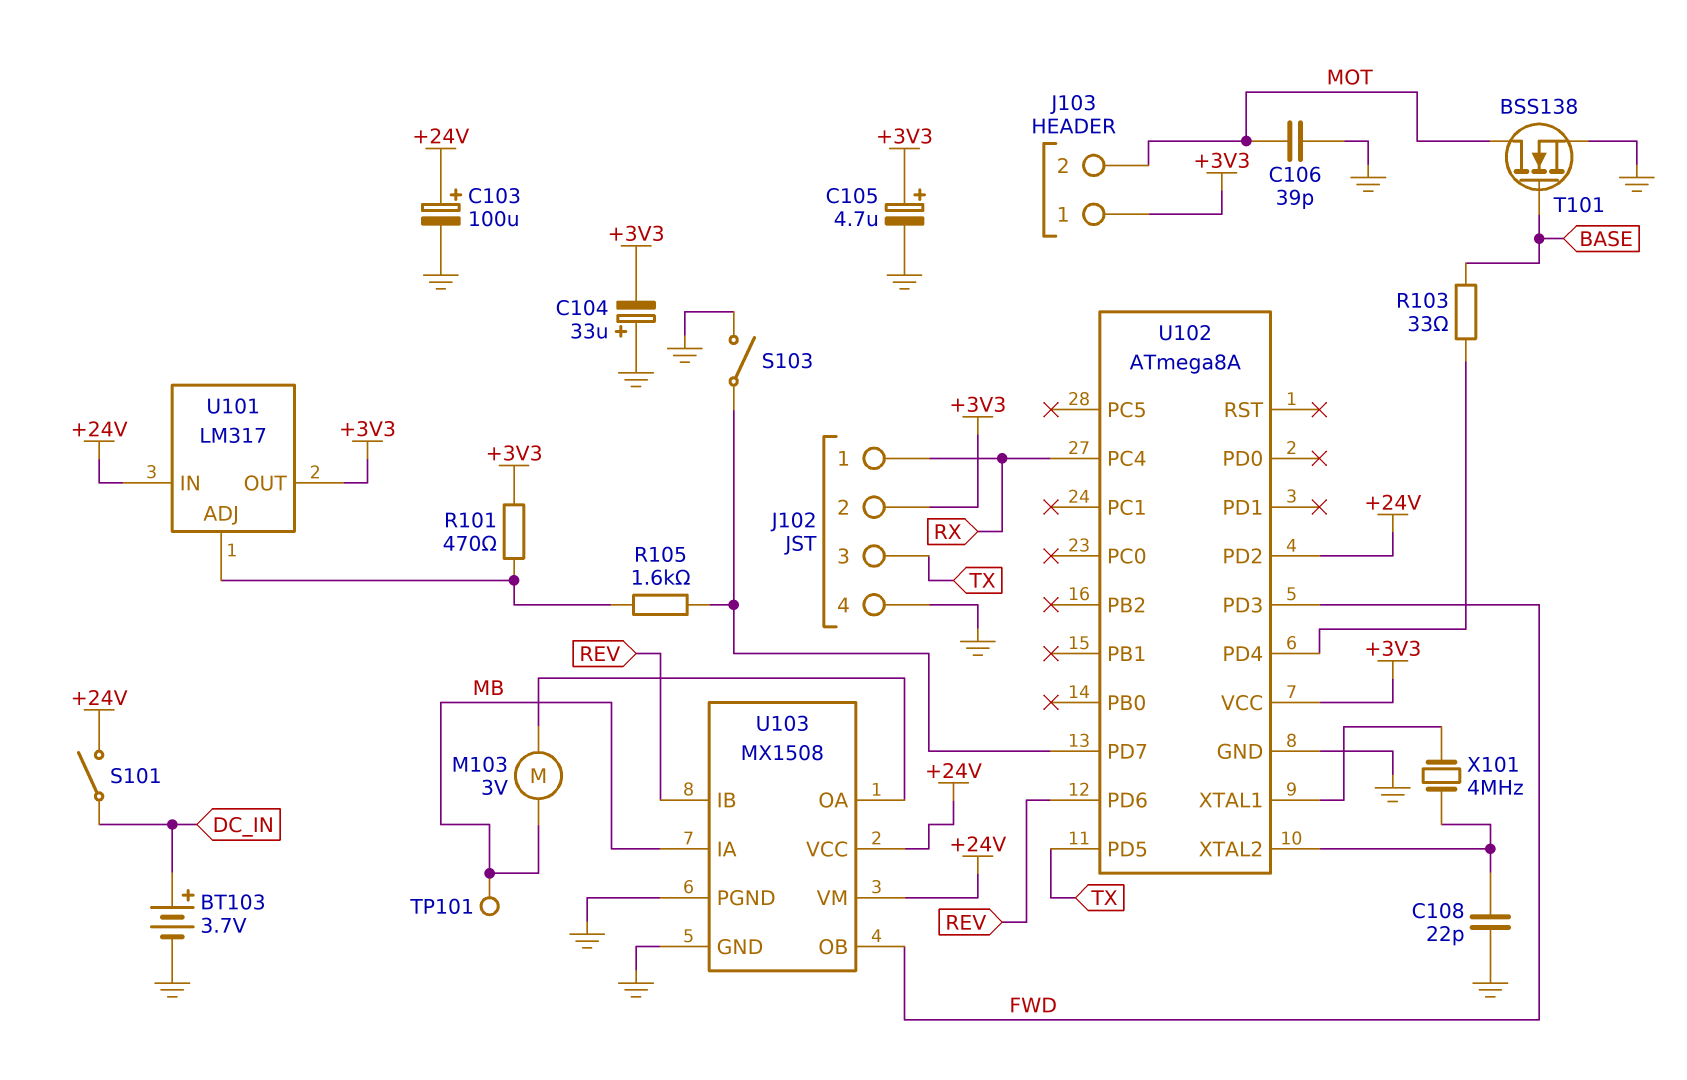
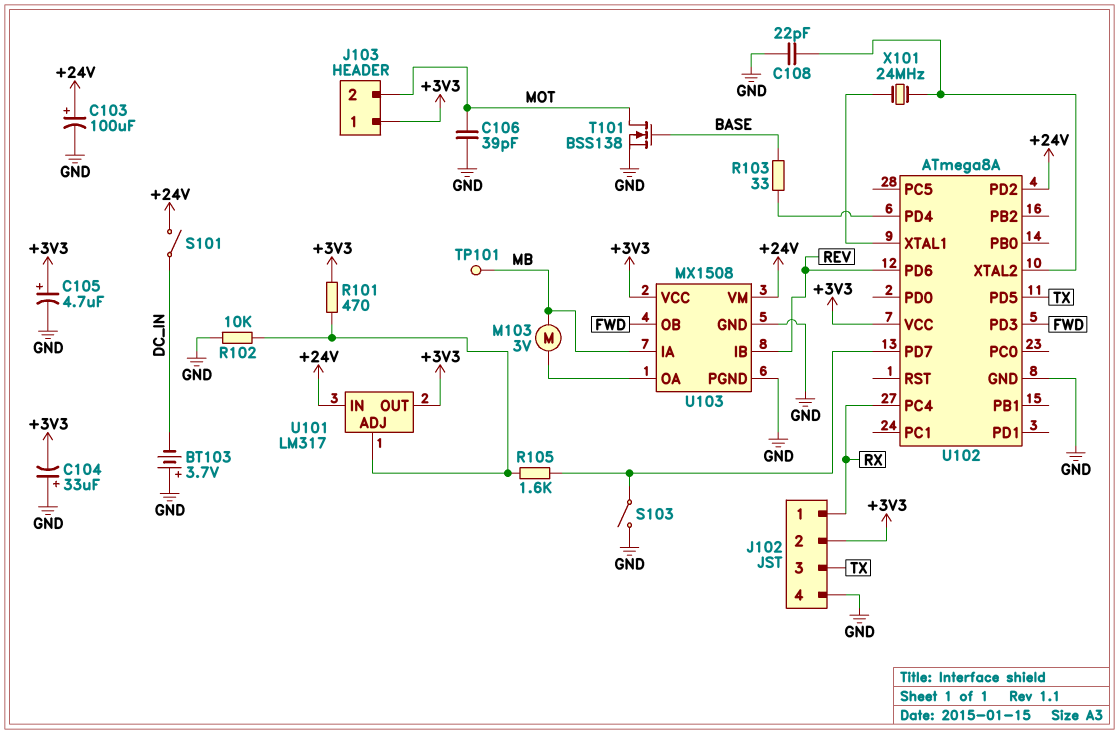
BT103: 3.7V (plus DC_IN, minus GND) -> 3.7V (plus GND, minus DC_IN)
R102: none -> 10k (GND, U101/ADJ)
U103 pin VCC: +24V -> +3V3
X101: 4MHz (U102/XTAL1, U102/XTAL2) -> 24MHz (U102/XTAL1, U102/XTAL2)

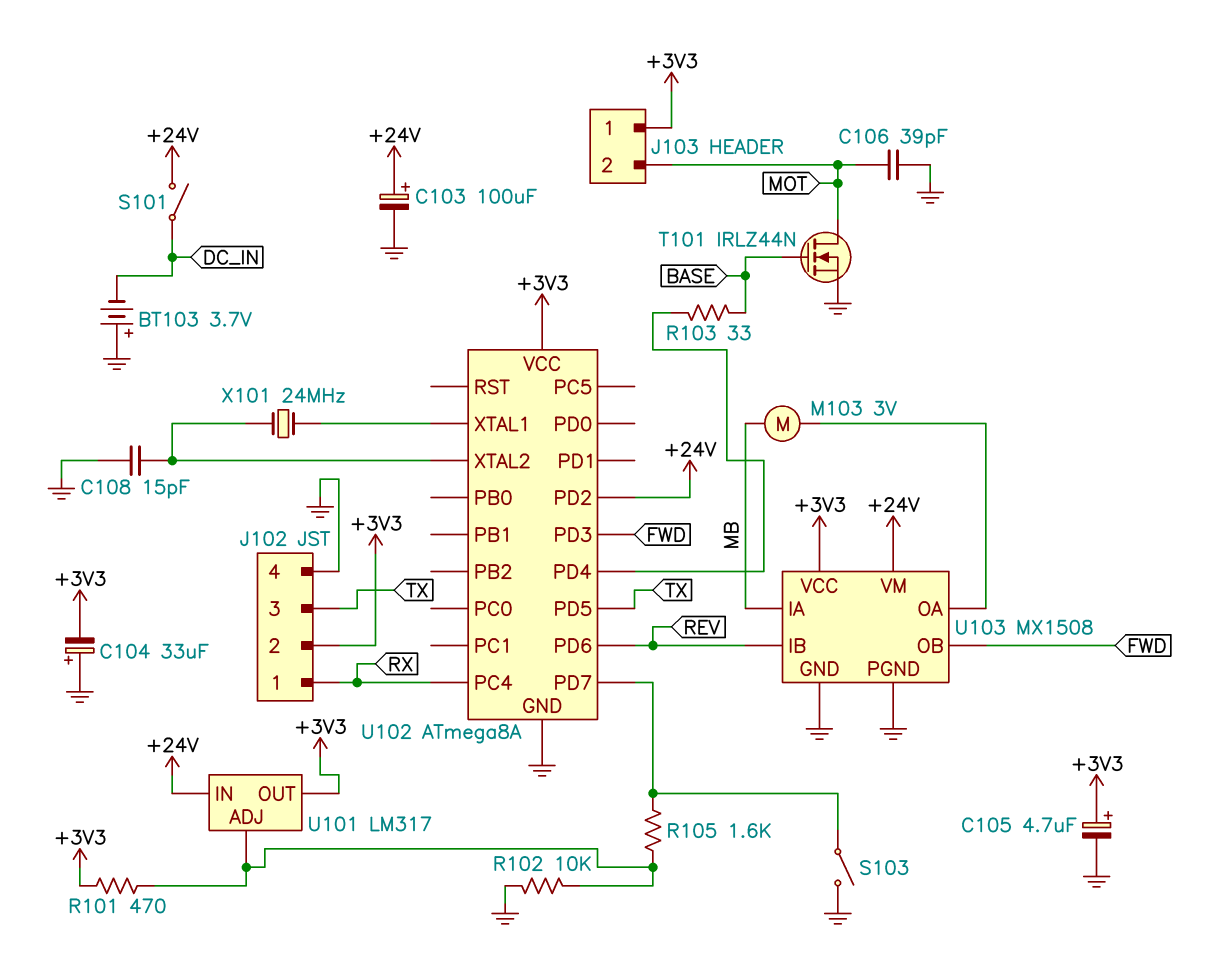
C108: 22pF (GND, U102/XTAL2) -> 15pF (GND, U102/XTAL2)
T101: NMOS BSS138 (G BASE, D MOT, S GND) -> NMOS IRLZ44N (G BASE, D MOT, S GND)
TP101: test point (MB) -> none

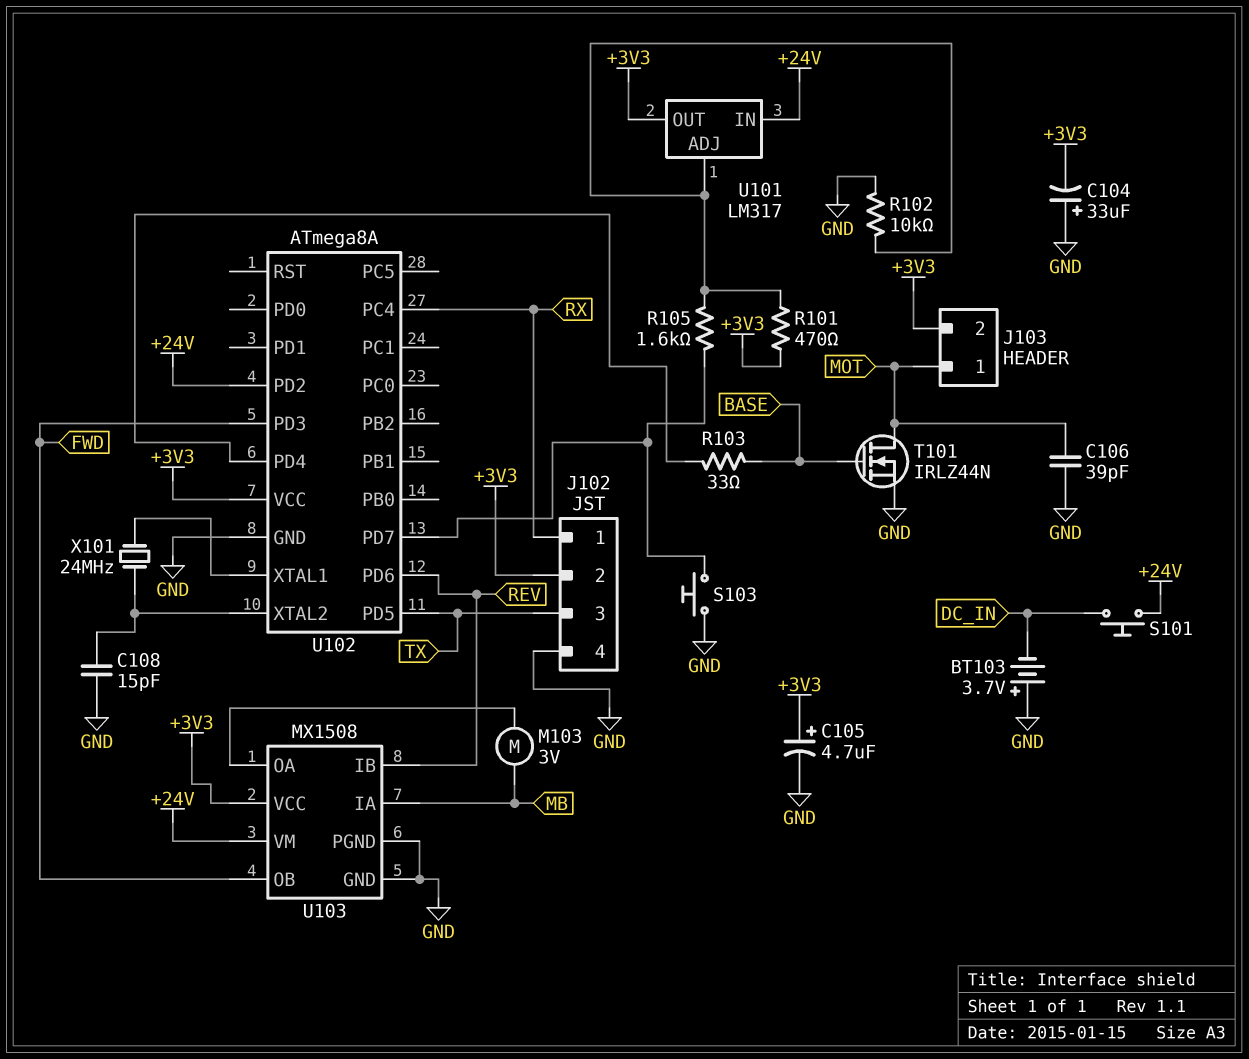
C103: 100uF (plus +24V, minus GND) -> none
J103 pin 1: +3V3 -> MOT
J103 pin 2: MOT -> +3V3
S101: switch (+24V, DC_IN) -> button (+24V, DC_IN)
S103: switch (GND, U102/PD7) -> button (GND, U102/PD7)

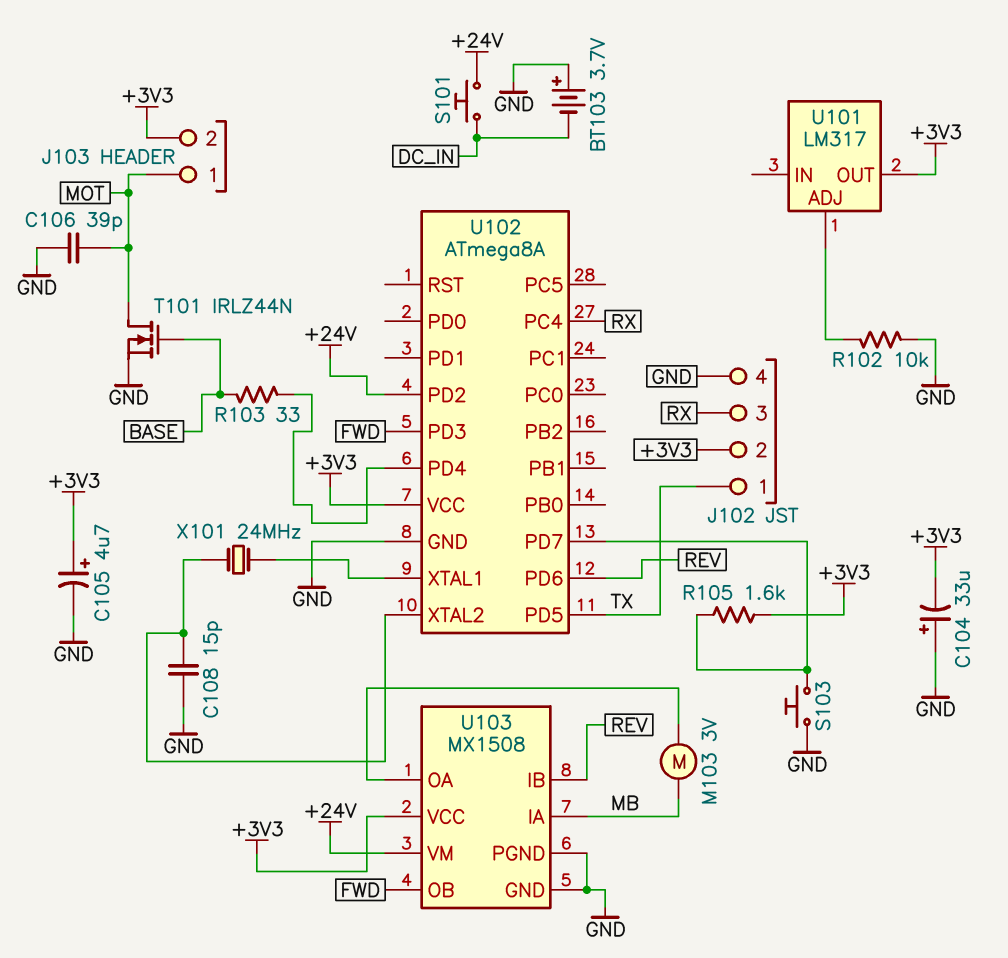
J102 pin 1: RX -> TX
J102 pin 3: TX -> RX
R101: 470 (+3V3, U101/ADJ) -> none
R105: 1.6k (U101/ADJ, U102/PD7) -> 1.6k (+3V3, U102/PD7)
U101 pin IN: +24V -> none

